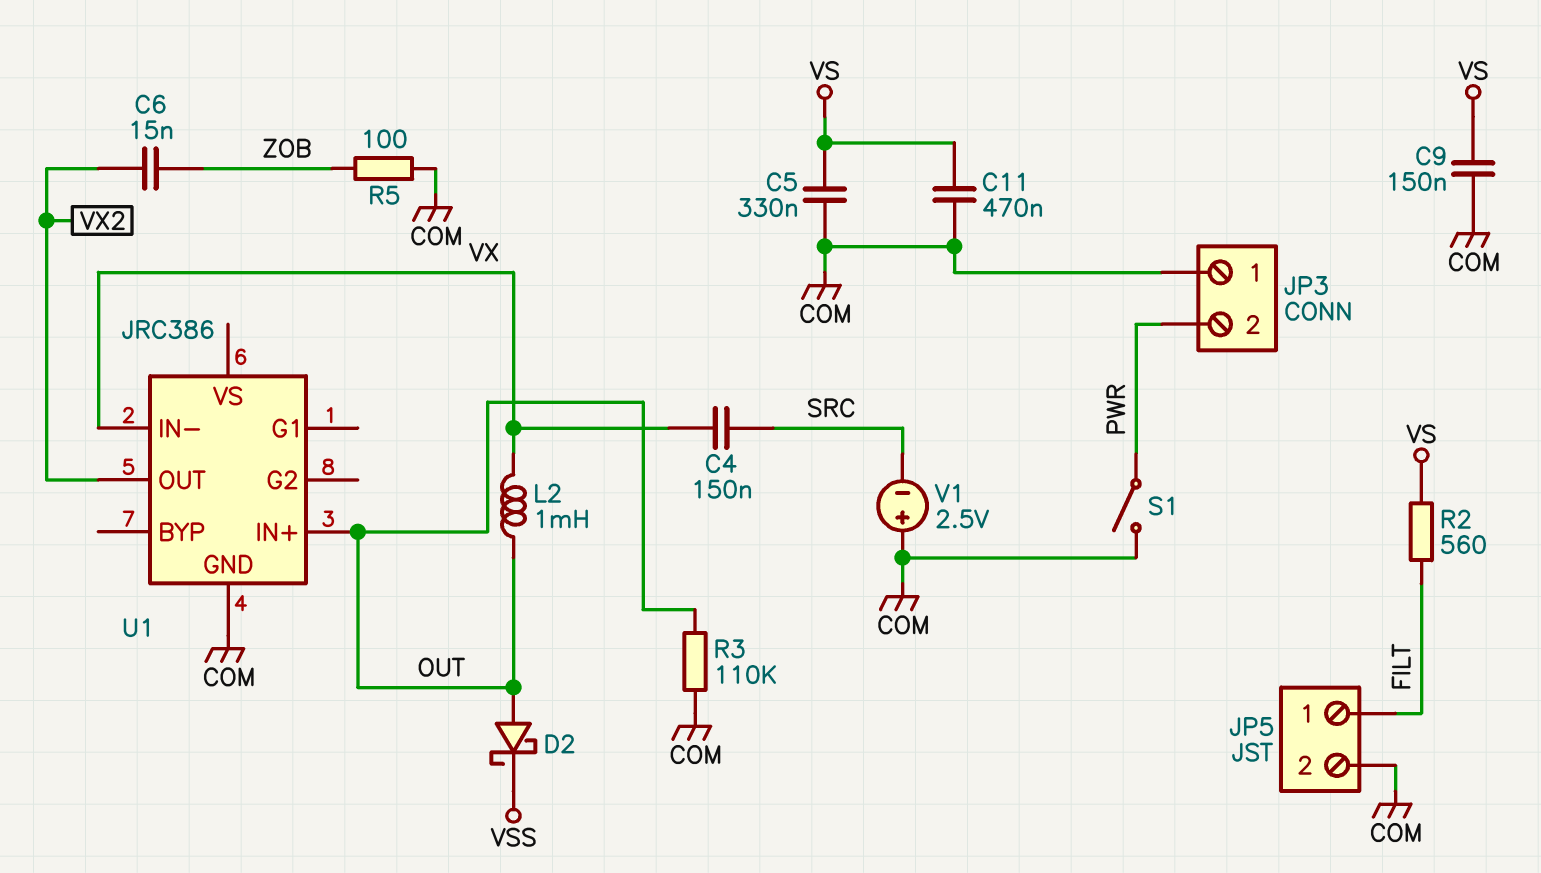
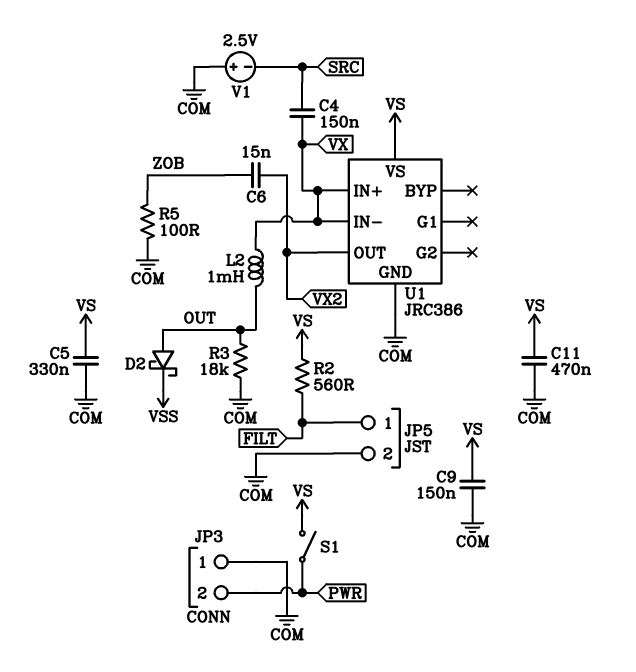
R3: 110k (COM, OUT) -> 18k (COM, OUT)
S1: switch (COM, PWR) -> switch (PWR, VS)
U1 pin IN+: OUT -> VX
U1 pin VS: none -> VS

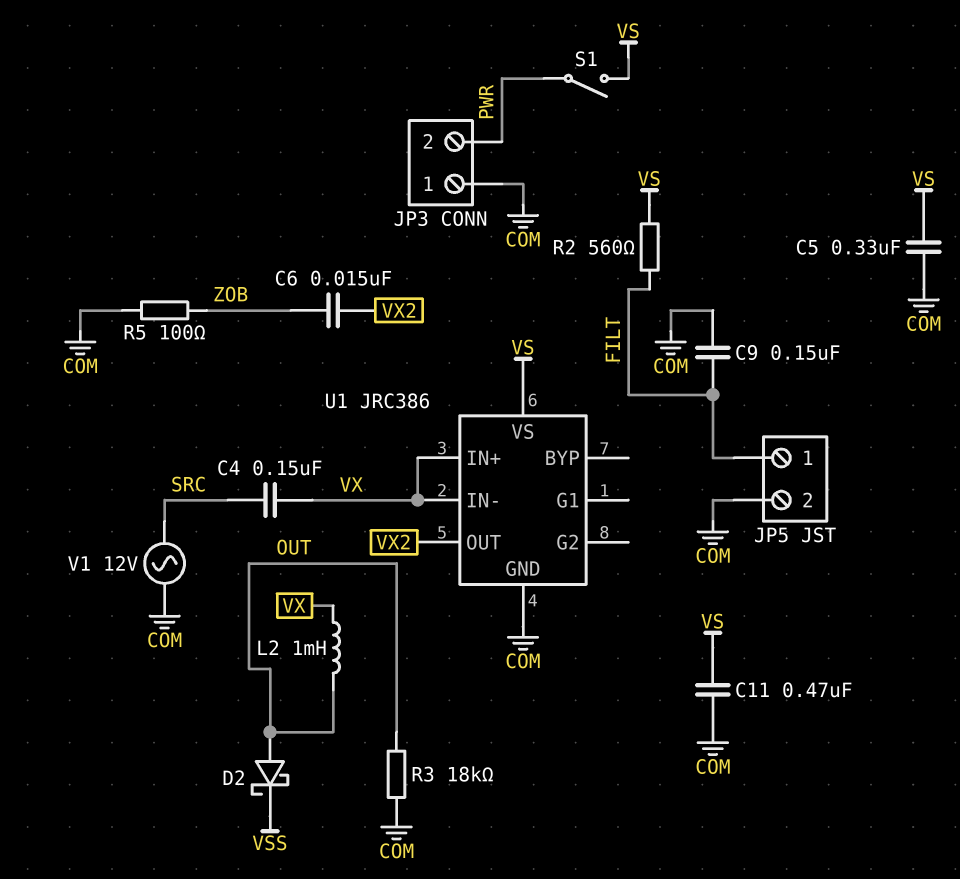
C9: 150nF (COM, VS) -> 150nF (COM, FILT)
V1: 2.5V (plus COM, minus SRC) -> AC 12V (COM, SRC)

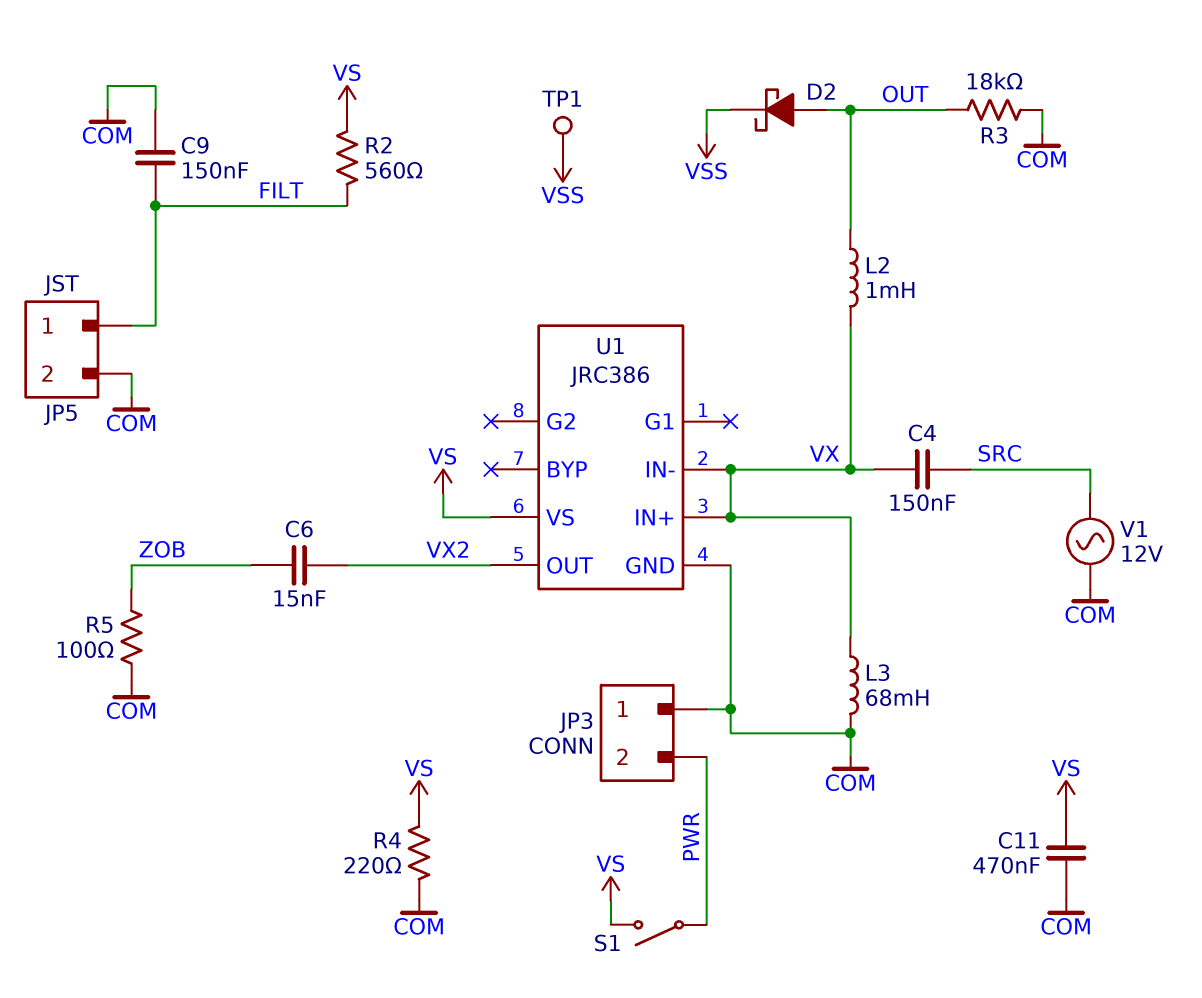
C5: 330nF (COM, VS) -> none
L3: none -> 68mH (COM, VX)
R4: none -> 220 (COM, VS)
TP1: none -> test point (VSS)

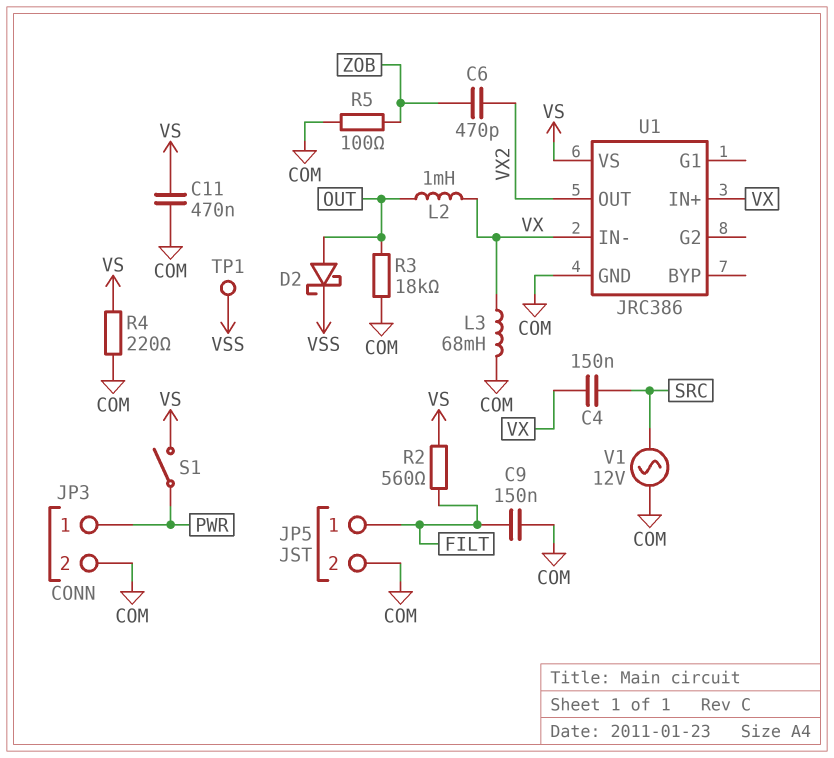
C6: 15nF (VX2, ZOB) -> 470pF (VX2, ZOB)
JP3 pin 1: COM -> PWR
JP3 pin 2: PWR -> COM

